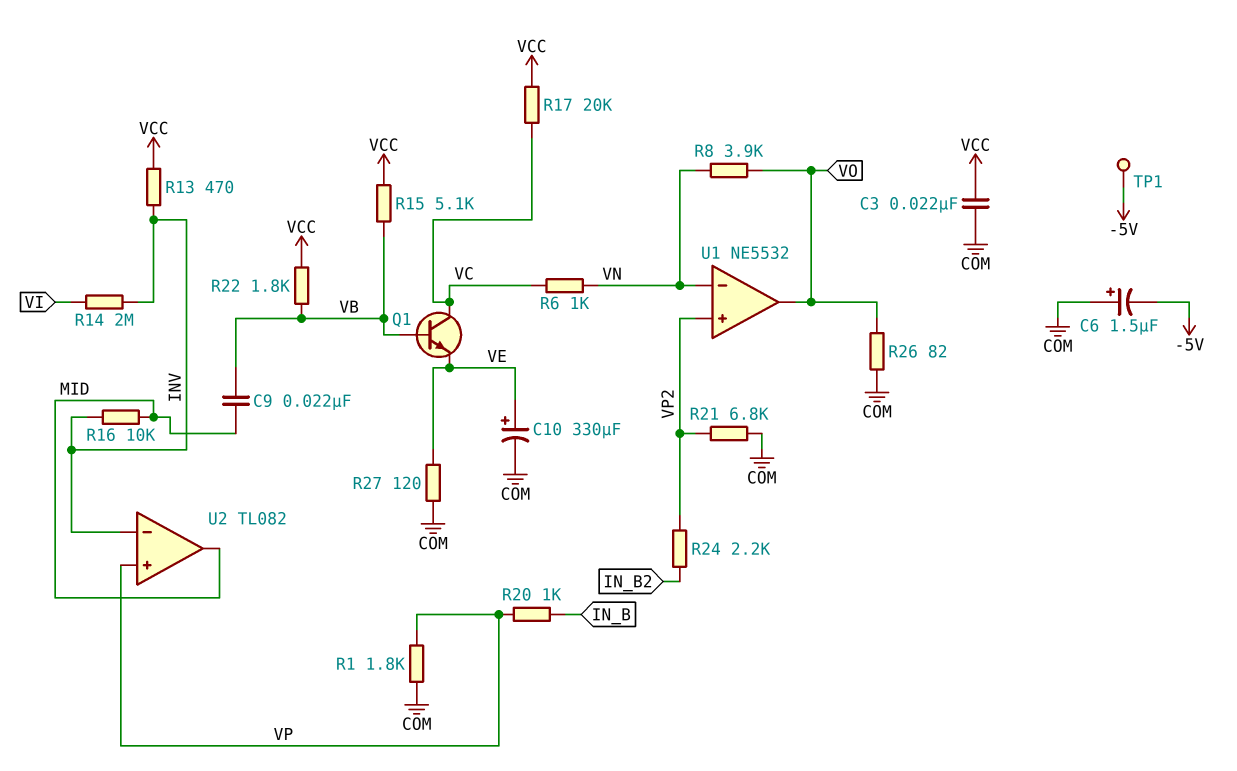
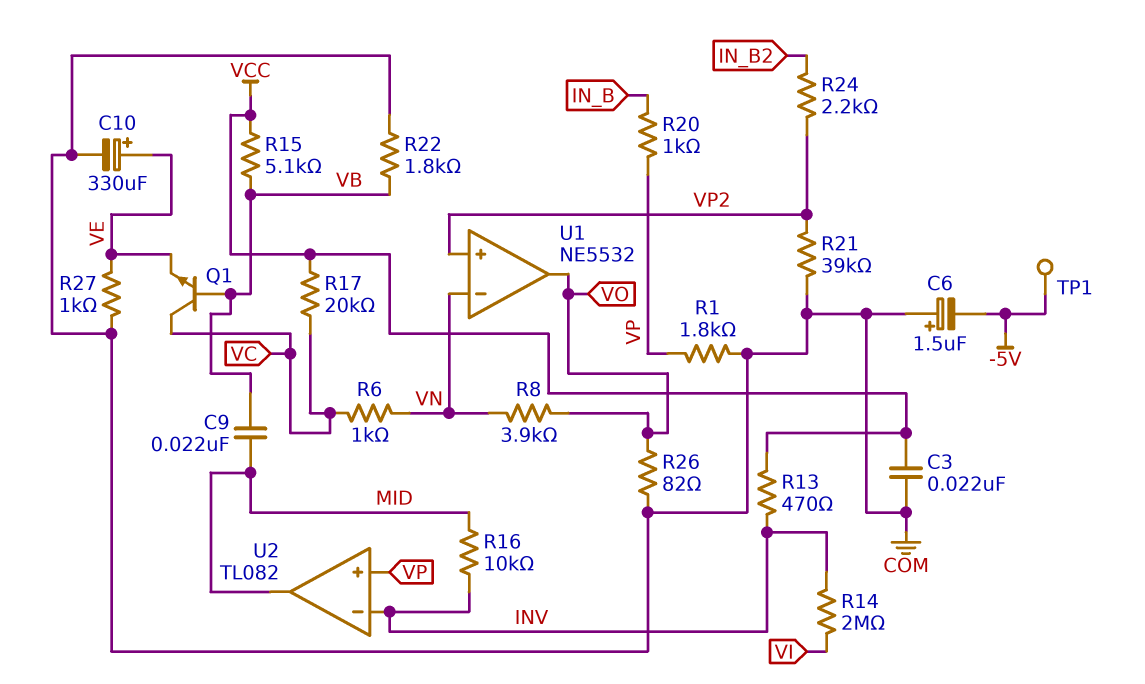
R21: 6.8k (COM, VP2) -> 39k (COM, VP2)
R22: 1.8k (VB, VCC) -> 1.8k (COM, VB)
R27: 120 (COM, VE) -> 1k (COM, VE)

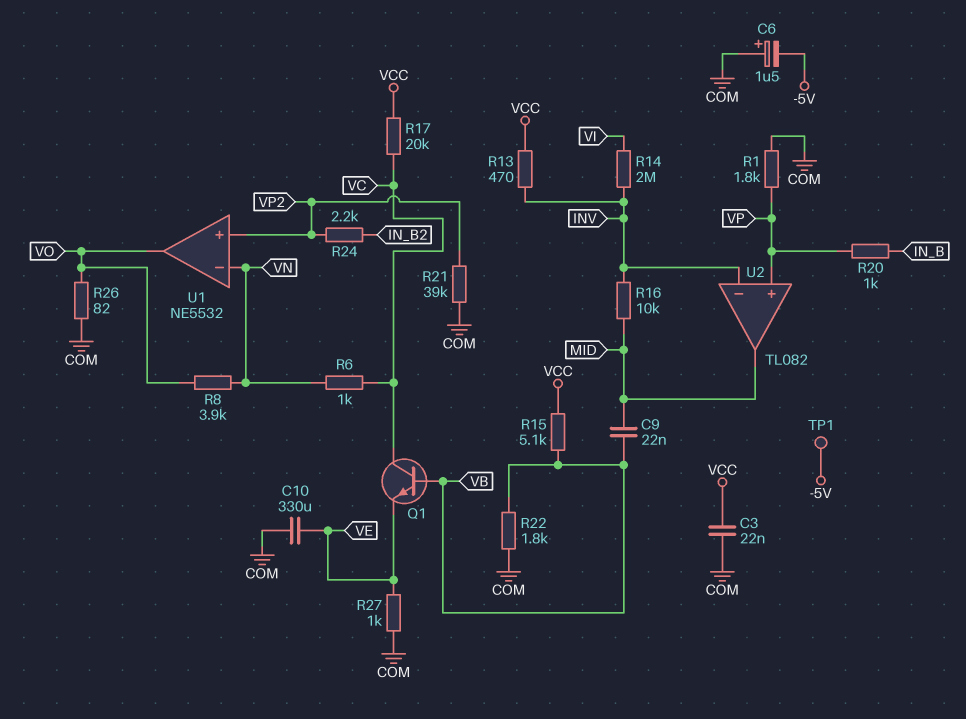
C10: 330uF (plus VE, minus COM) -> 330uF (COM, VE)

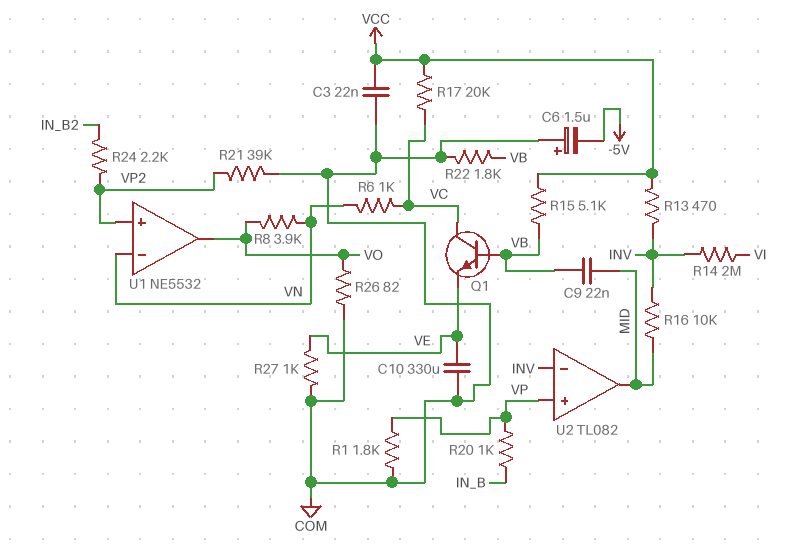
TP1: test point (-5V) -> none

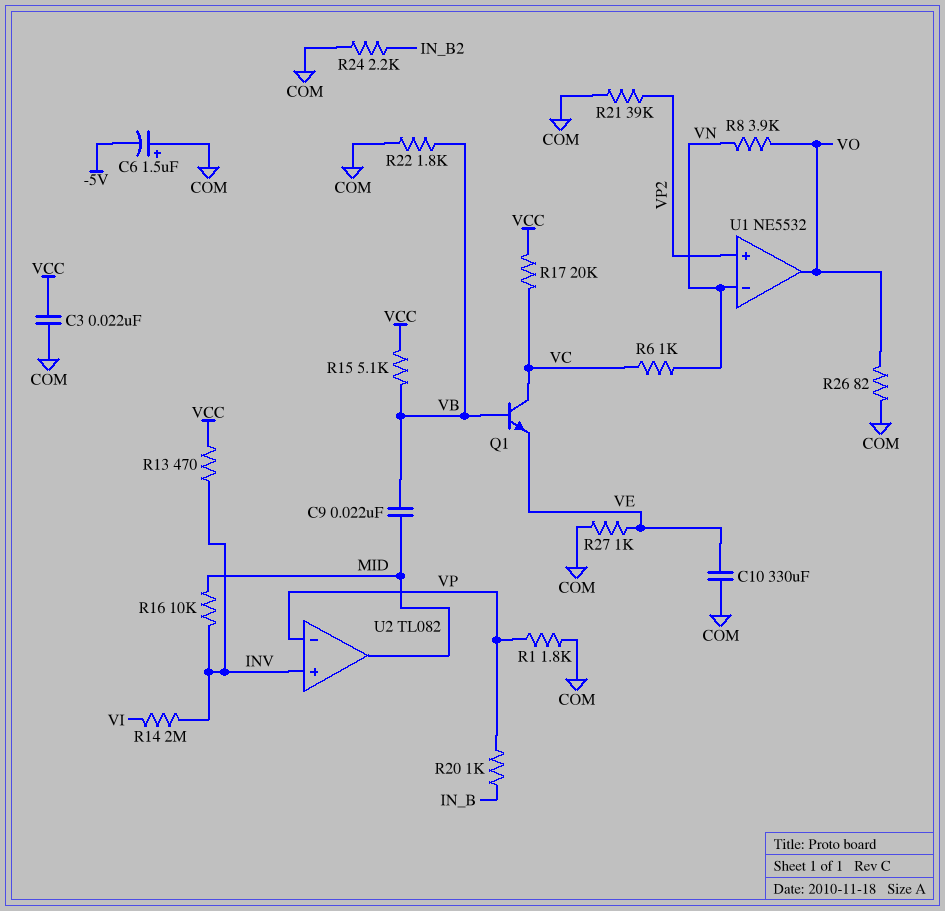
R24: 2.2k (IN_B2, VP2) -> 2.2k (COM, IN_B2)
U2 pin in+: VP -> INV
U2 pin in-: INV -> VP

